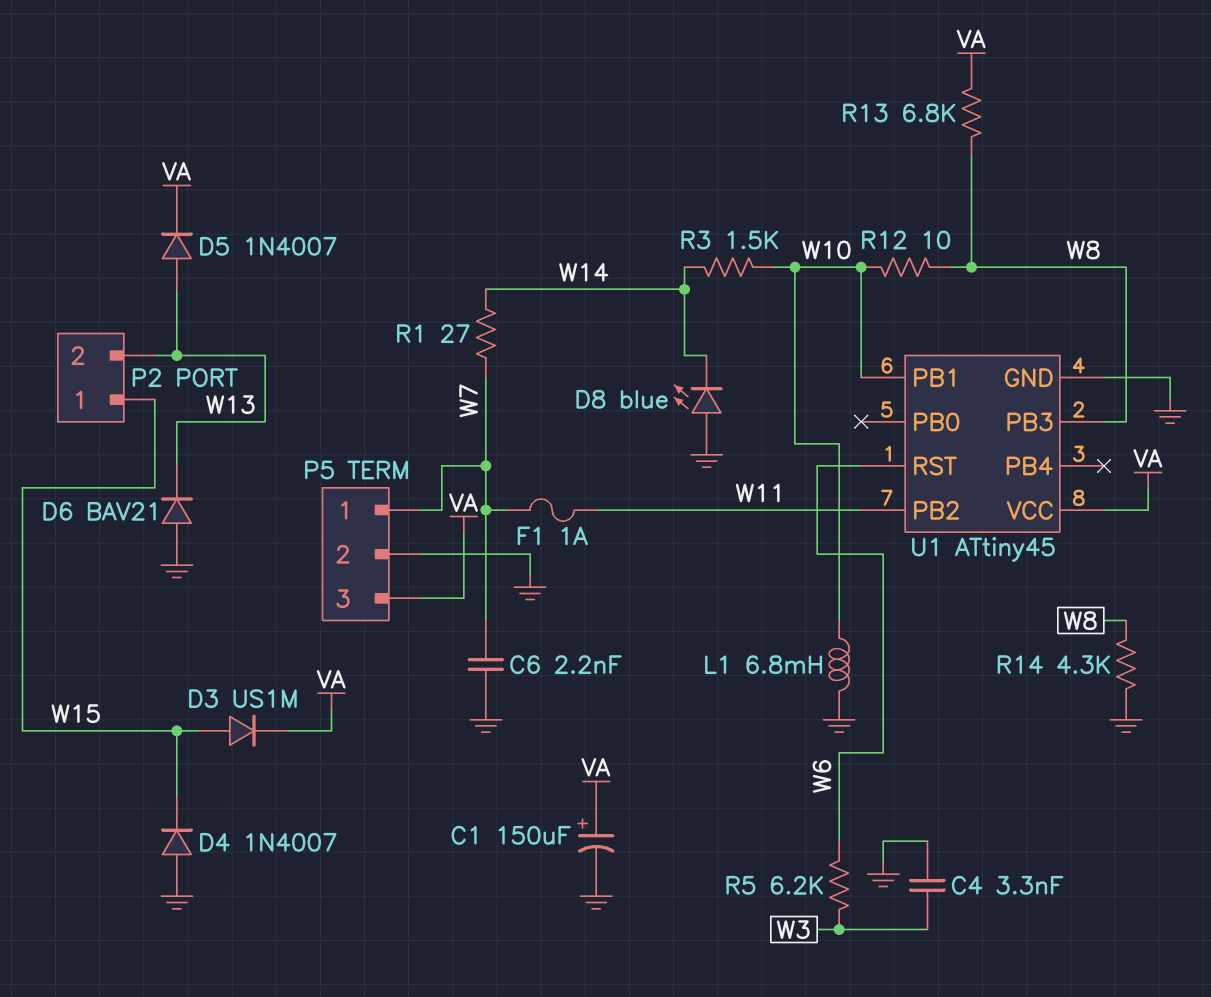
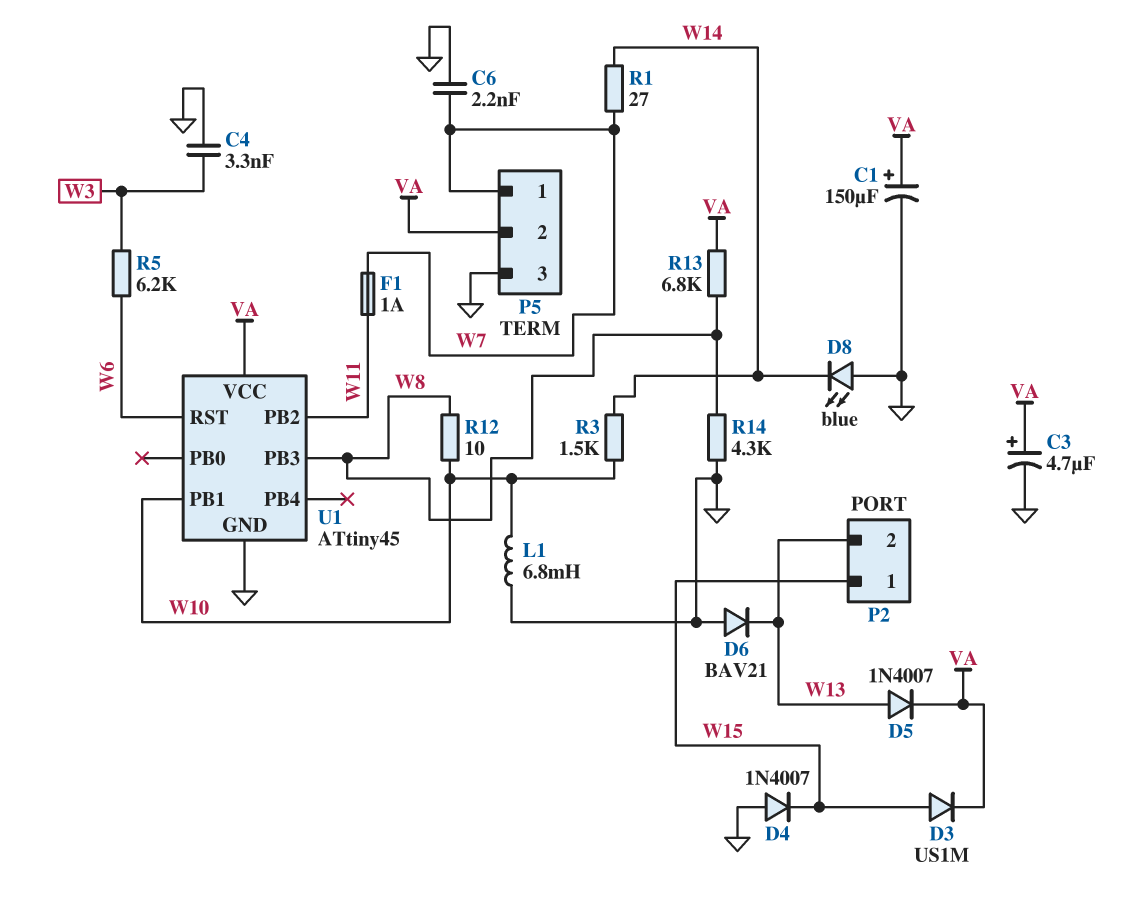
C3: none -> 4.7uF (plus VA, minus GND)
P5 pin 2: GND -> VA
P5 pin 3: VA -> GND

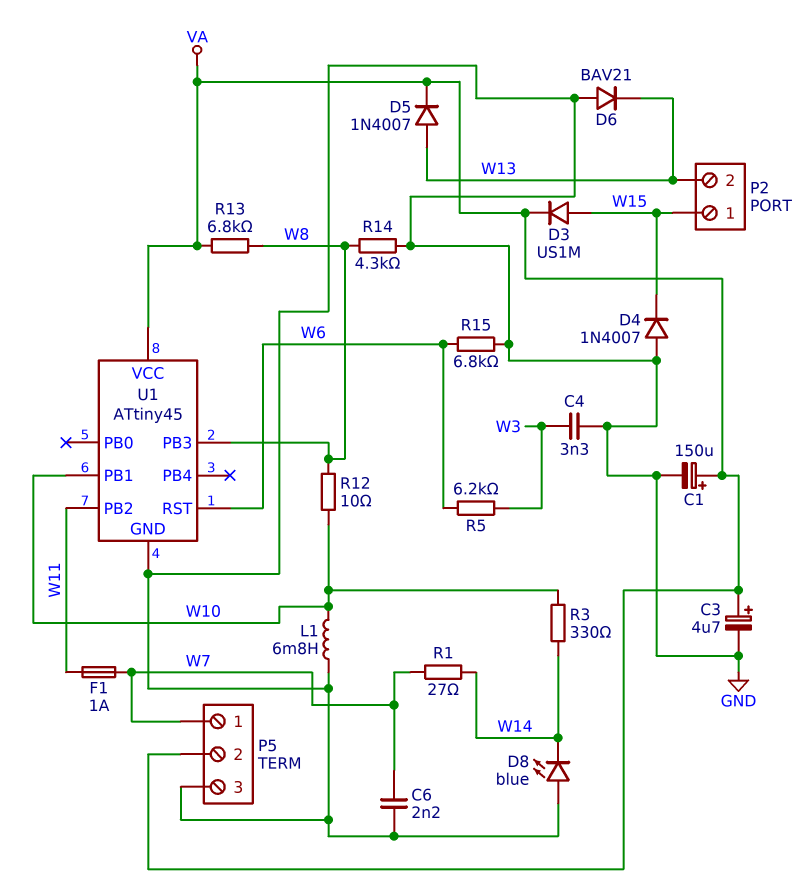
R3: 1.5k (W10, W14) -> 330 (W10, W14)
R15: none -> 6.8k (GND, W6)

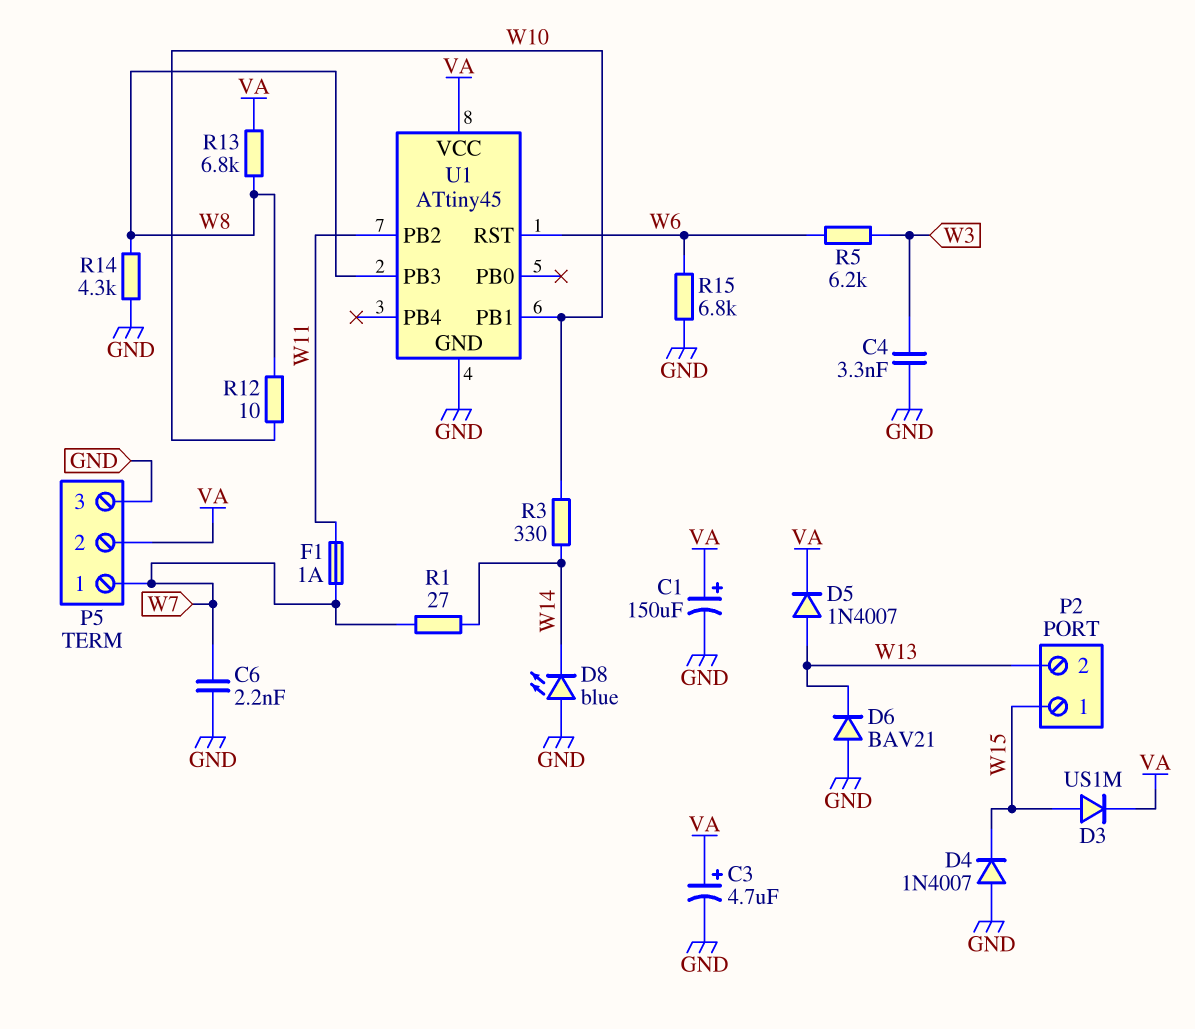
L1: 6.8mH (GND, W10) -> none

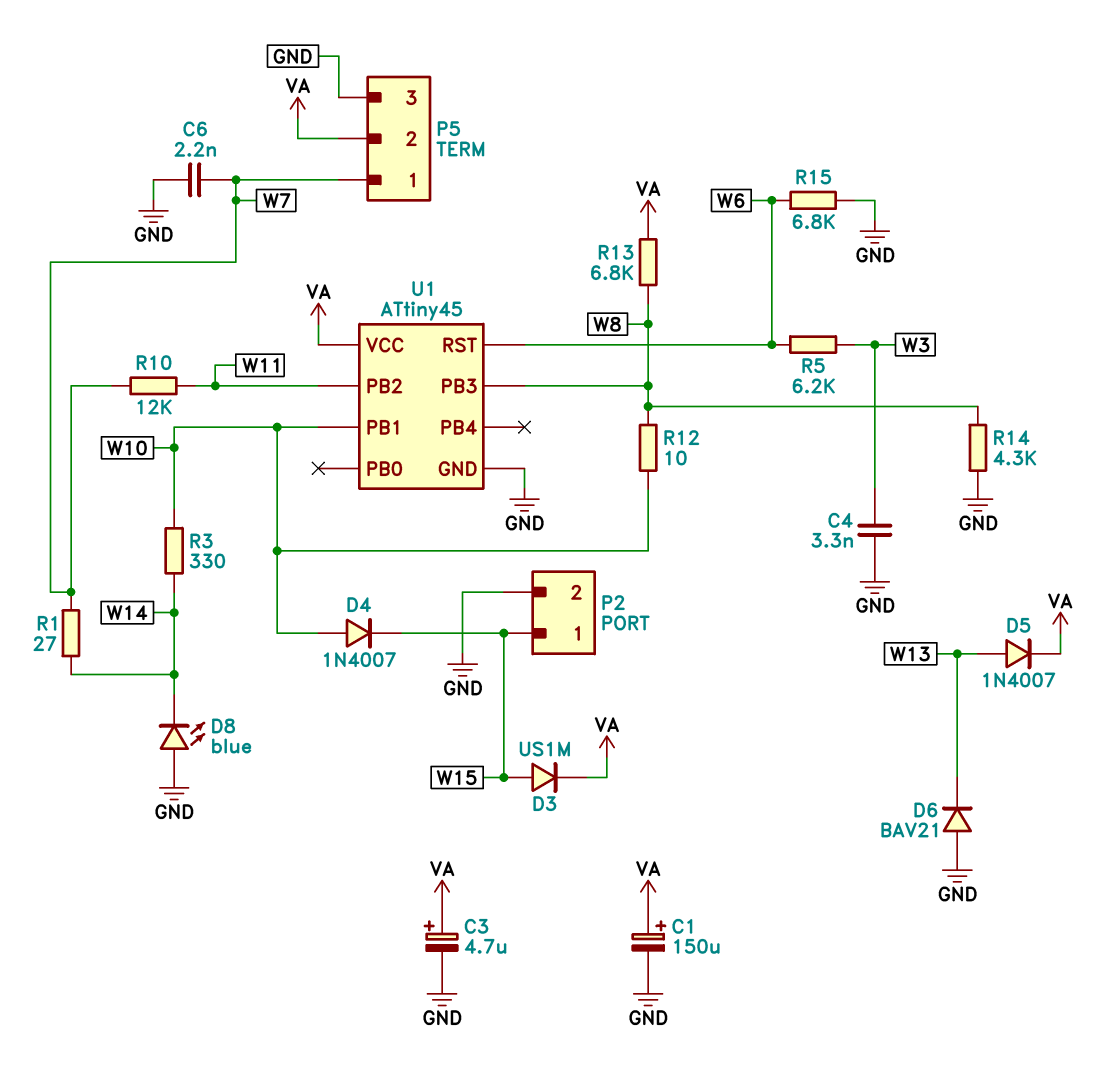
D4: diode 1N4007 (A GND, K W15) -> diode 1N4007 (A W10, K W15)
F1: 1A (W7, W11) -> none
P2 pin 2: W13 -> GND
R10: none -> 12k (W7, W11)

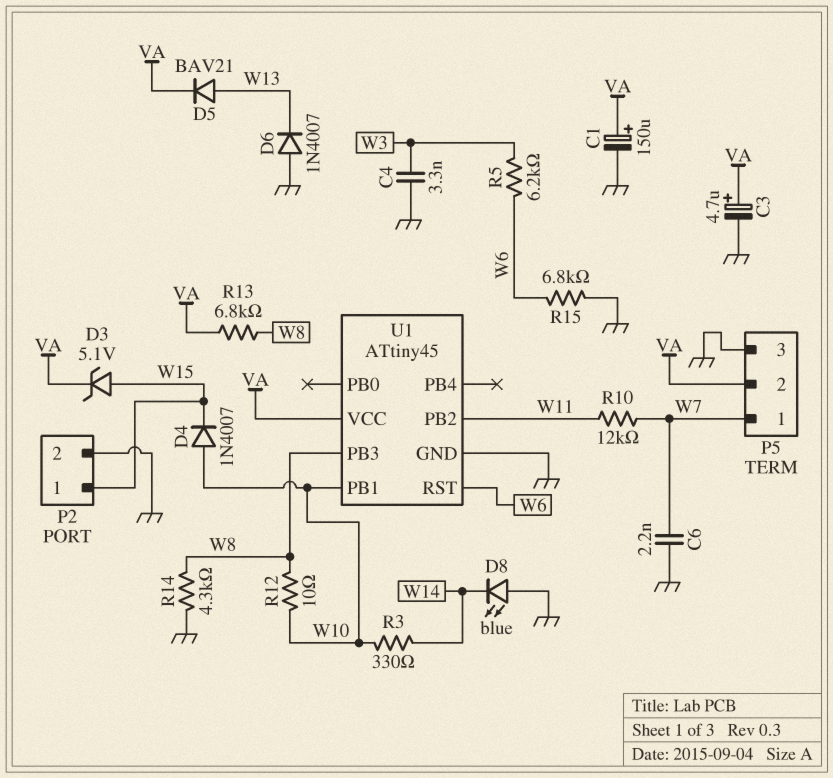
D3: diode US1M (A W15, K VA) -> zener 5.1V (A W15, K VA)
D5: diode 1N4007 (A W13, K VA) -> diode BAV21 (A W13, K VA)
D6: diode BAV21 (A GND, K W13) -> diode 1N4007 (A GND, K W13)
R1: 27 (W7, W14) -> none

